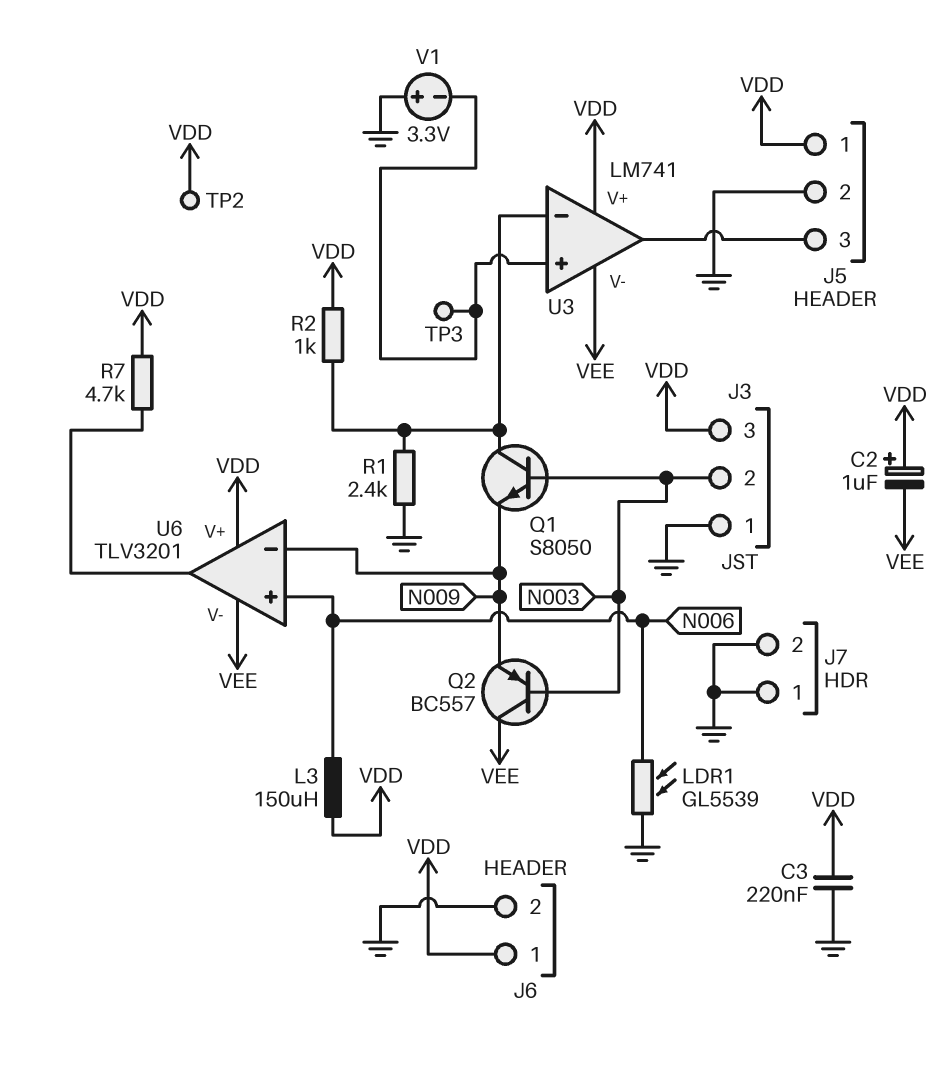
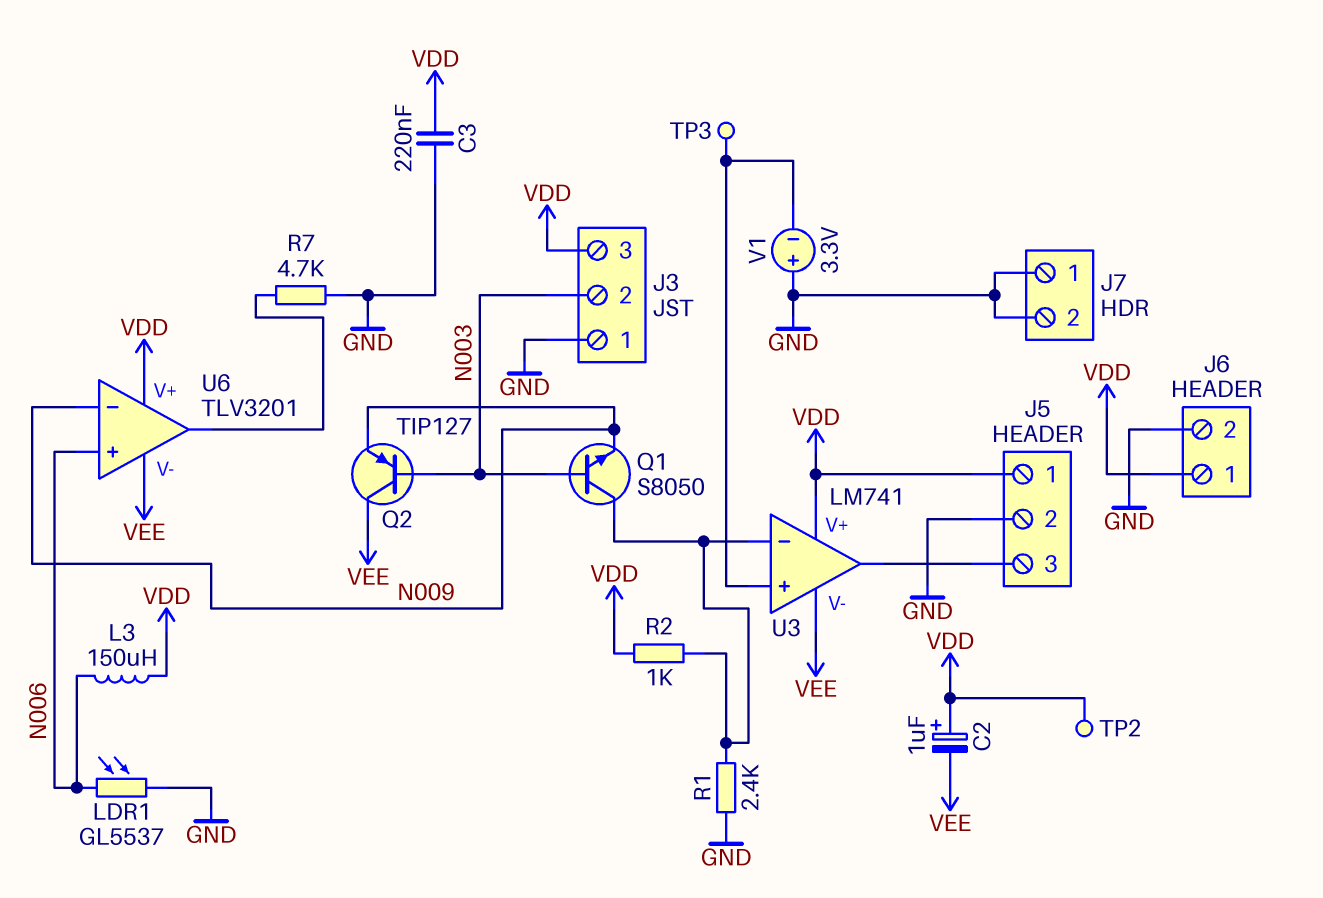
LDR1: GL5539 (GND, N006) -> GL5537 (GND, N006)
Q2: PNP BC557 (B N003, C VEE, E N009) -> PNP TIP127 (B N003, C VEE, E N009)
R7: 4.7k (U6/out, VDD) -> 4.7k (GND, U6/out)

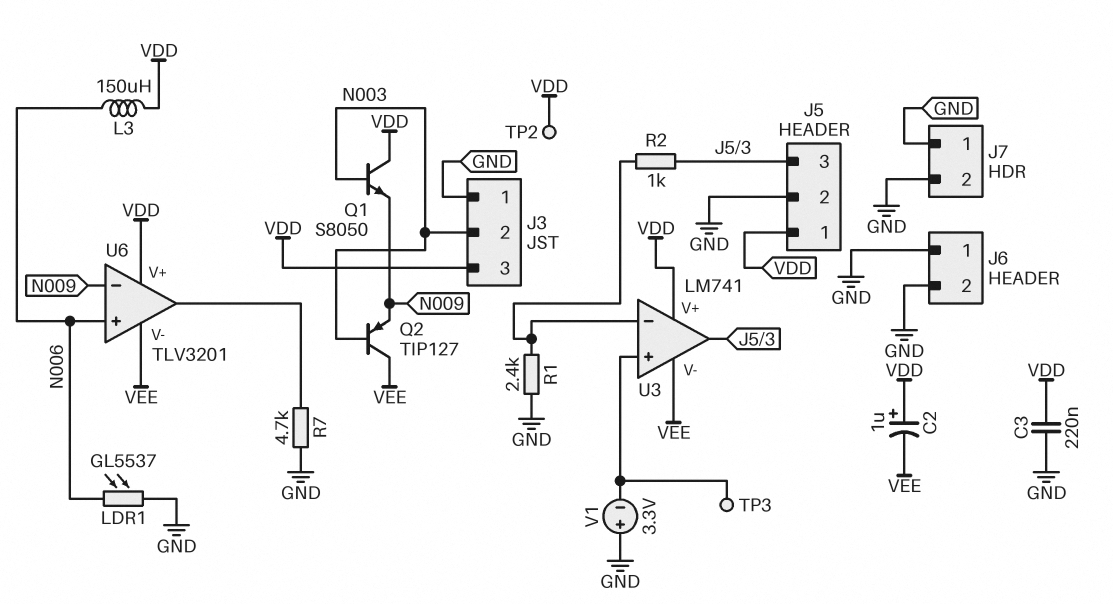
J6 pin 1: VDD -> GND
Q1: NPN S8050 (B N003, C U3/in-, E N009) -> NPN S8050 (B N003, C VDD, E N009)
R2: 1k (U3/in-, VDD) -> 1k (J5/3, U3/in-)

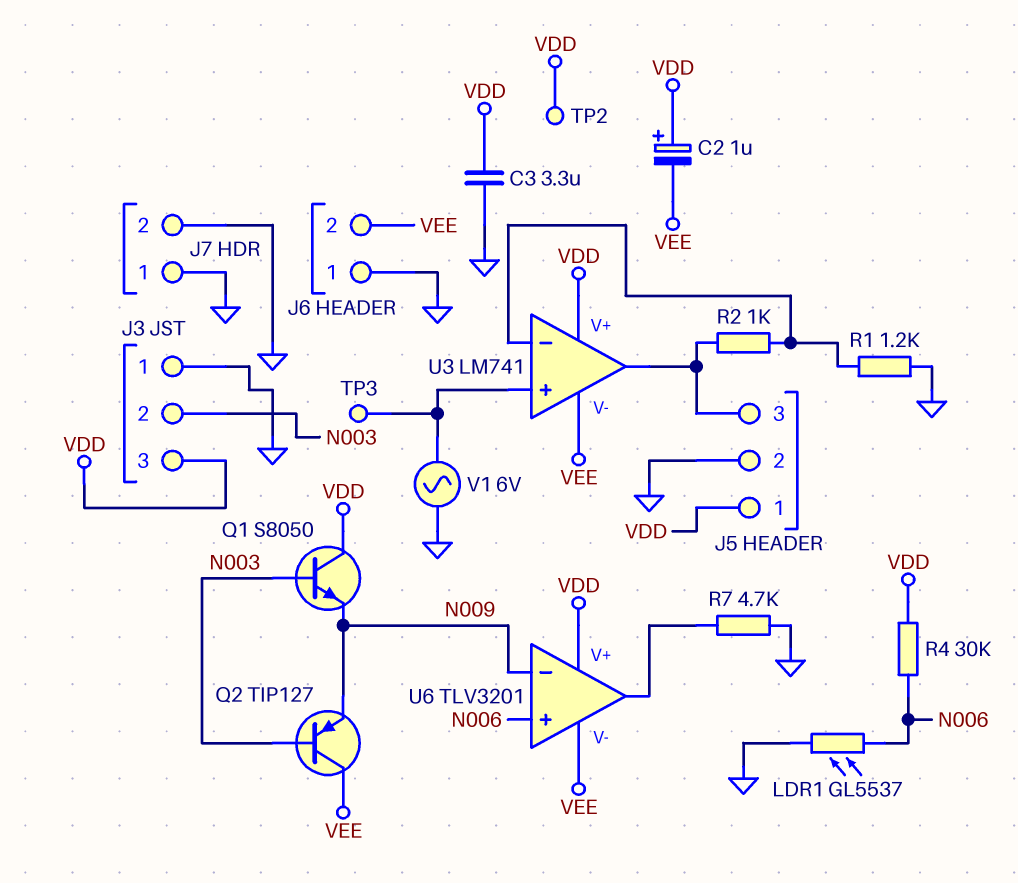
C3: 220nF (GND, VDD) -> 3.3uF (GND, VDD)
J6 pin 2: GND -> VEE
L3: 150uH (N006, VDD) -> none
R1: 2.4k (GND, U3/in-) -> 1.2k (GND, U3/in-)
R4: none -> 30k (N006, VDD)
V1: 3.3V (plus GND, minus U3/in+) -> AC 6V (GND, U3/in+)

